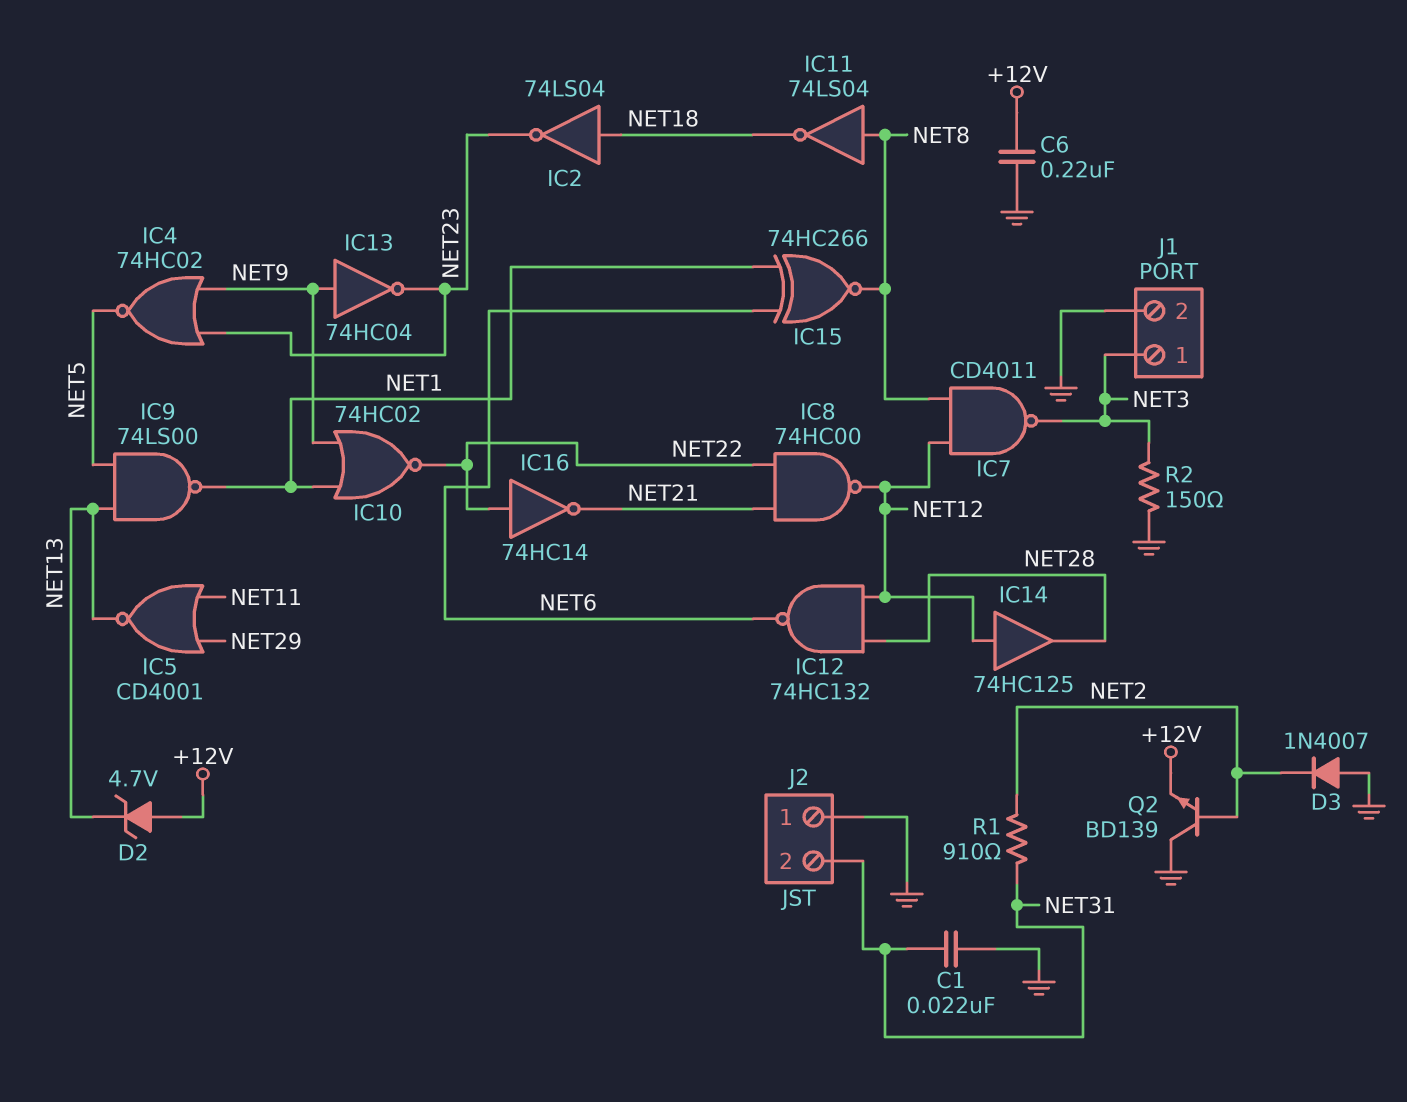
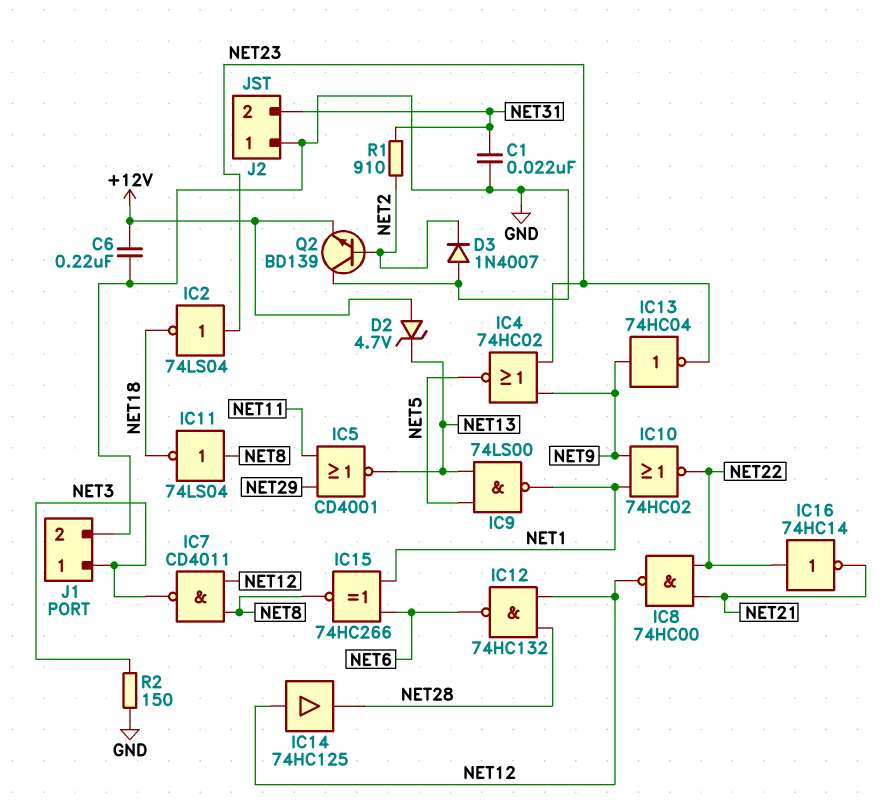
IC2: NOT 74LS04 (in NET18, out NET23) -> NOT 74LS04 (in NET23, out NET18)

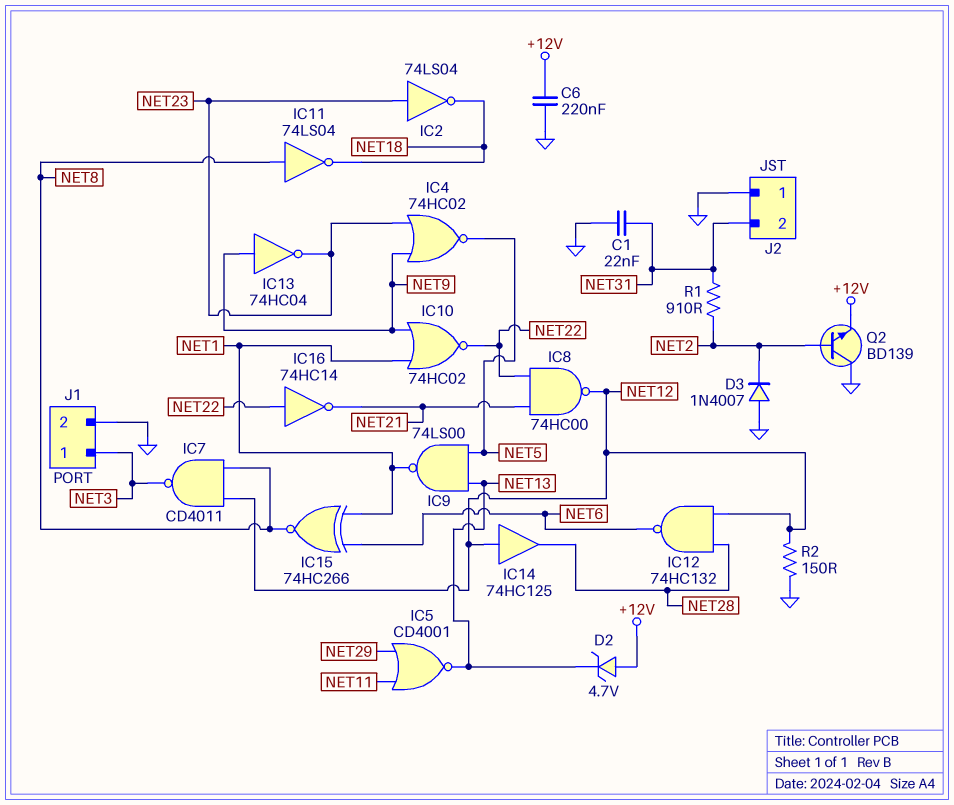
R2: 150 (GND, NET3) -> 150 (GND, NET12)

